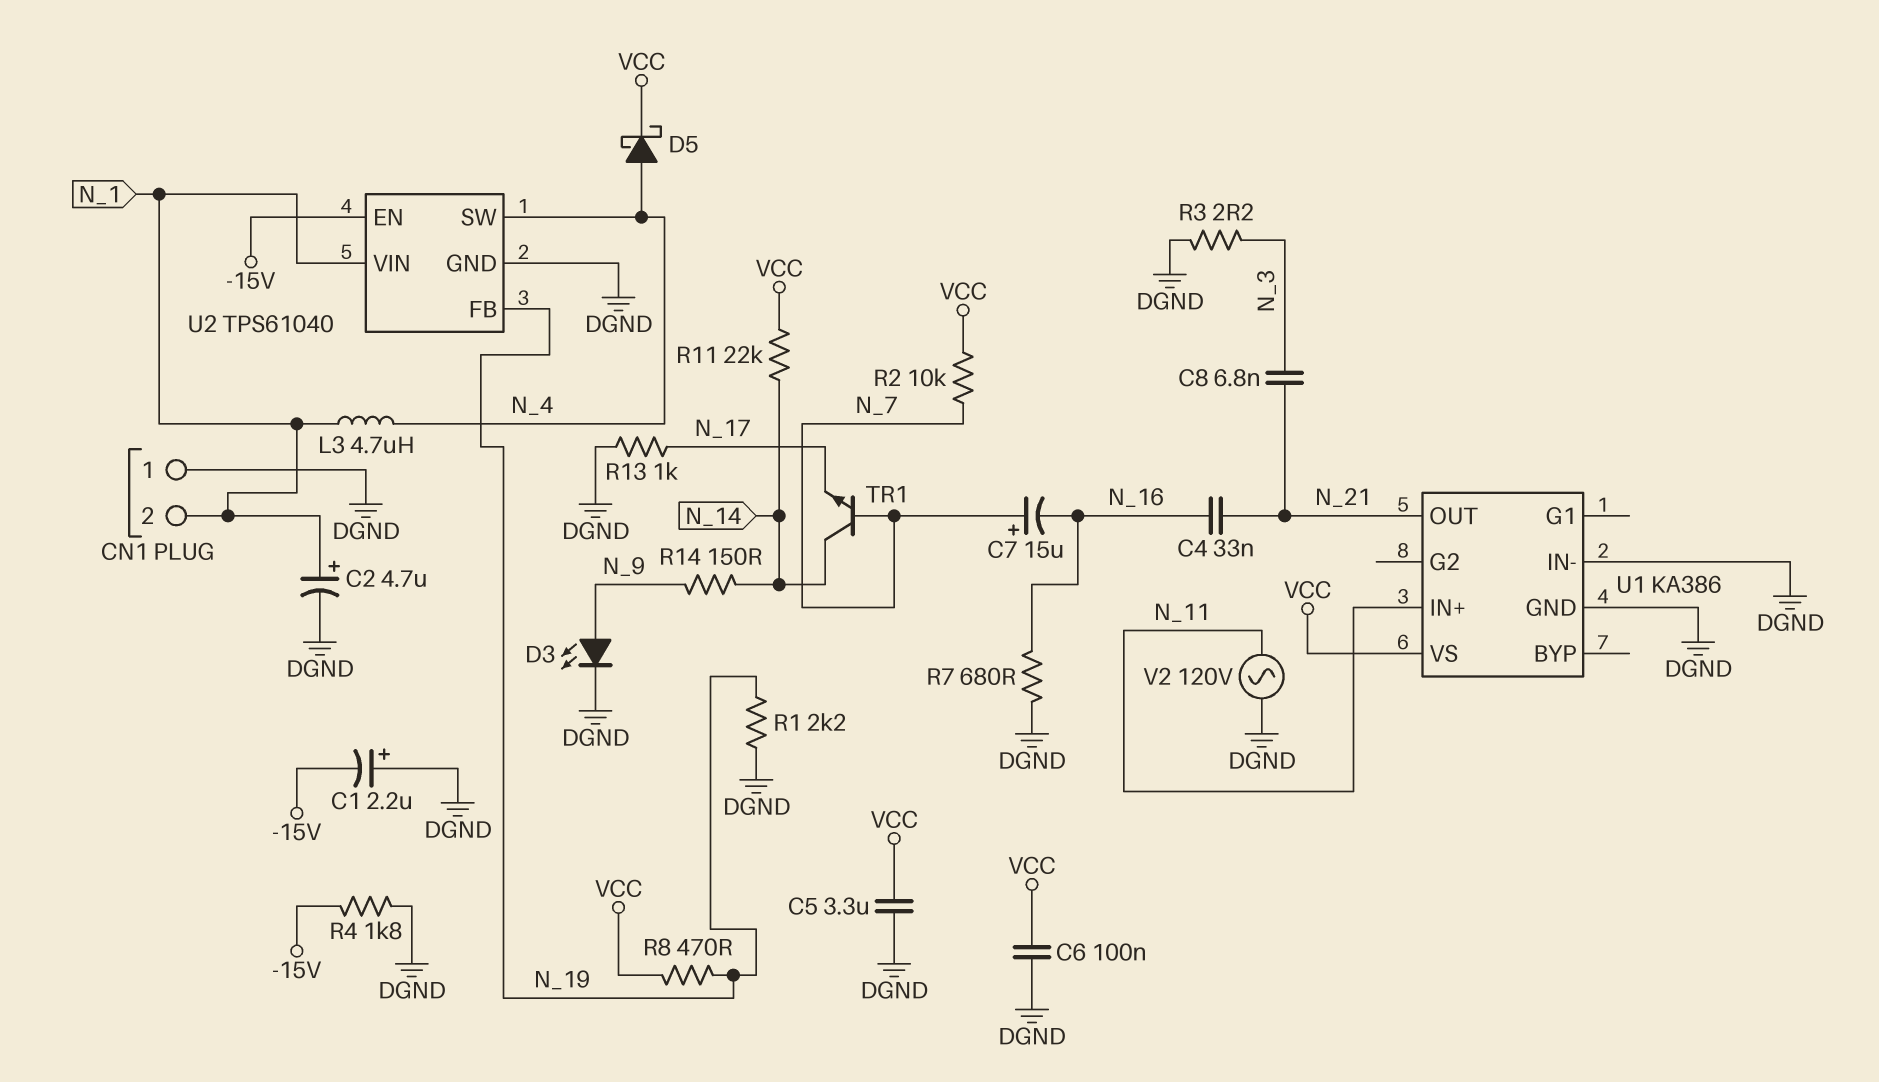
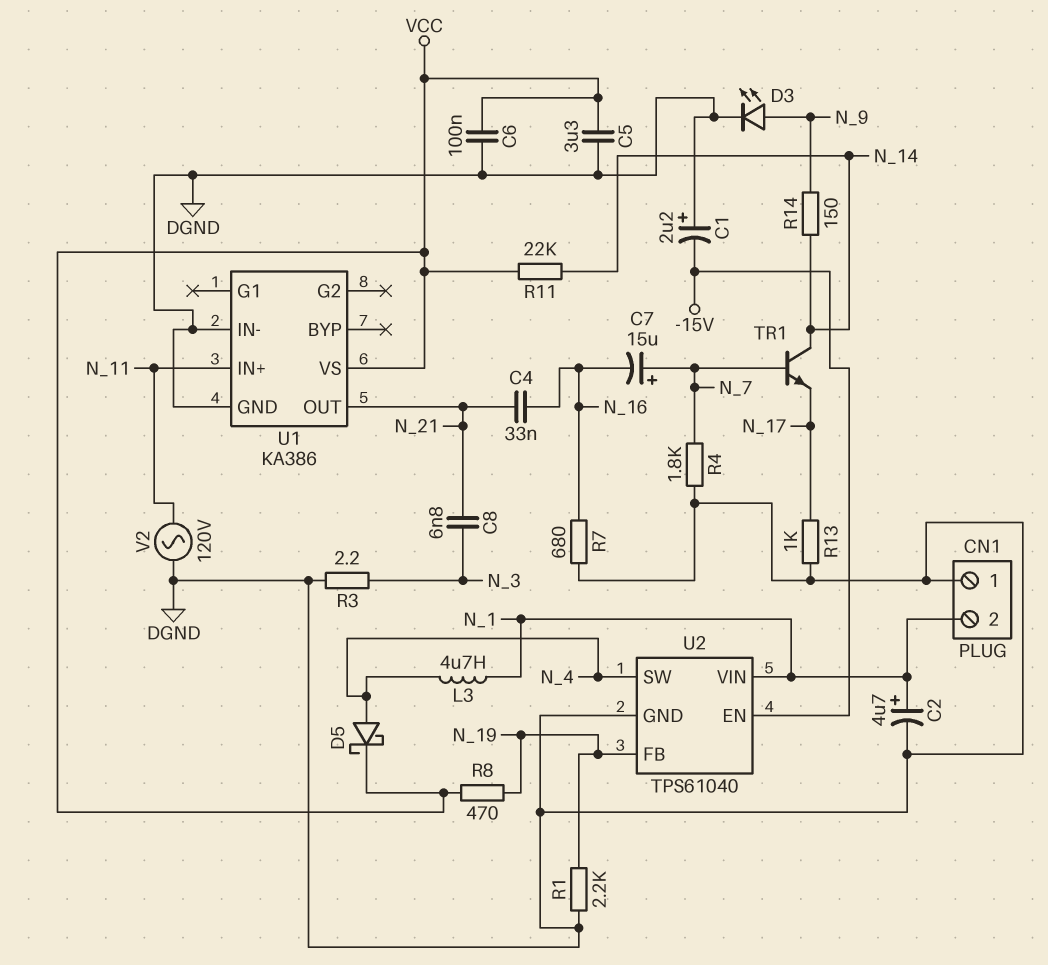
R2: 10k (N_7, VCC) -> none
R4: 1.8k (-15V, DGND) -> 1.8k (DGND, N_7)

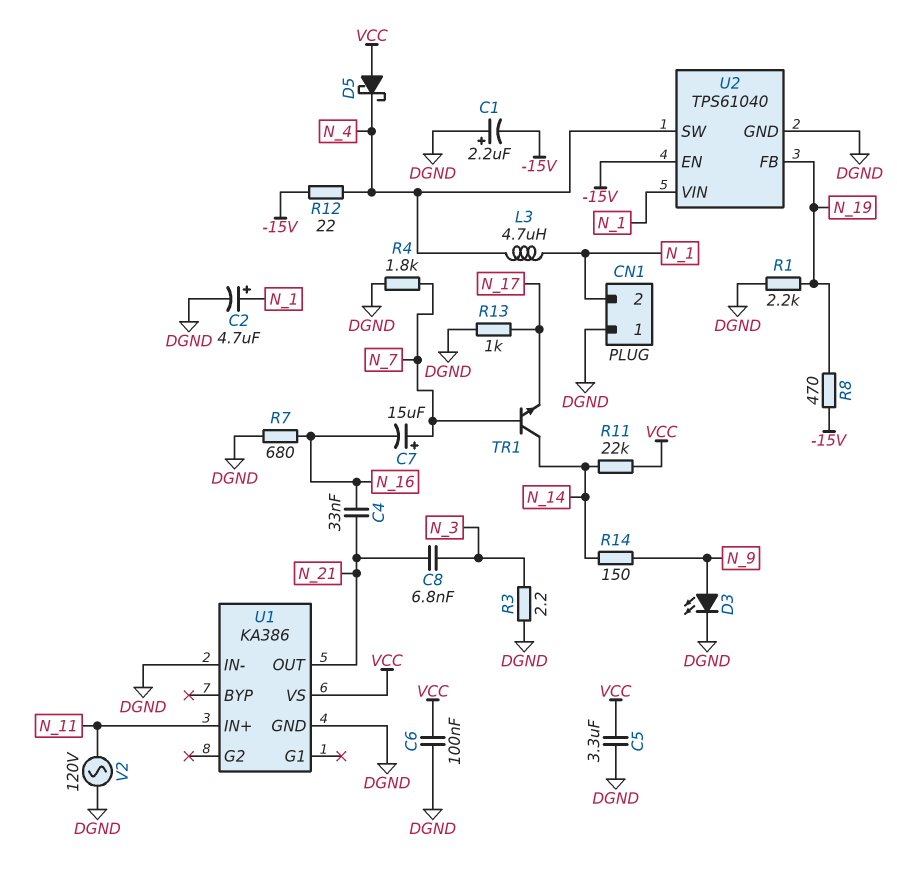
D5: schottky (A N_4, K VCC) -> schottky (A VCC, K N_4)
R8: 470 (N_19, VCC) -> 470 (-15V, N_19)
R12: none -> 22 (-15V, N_4)

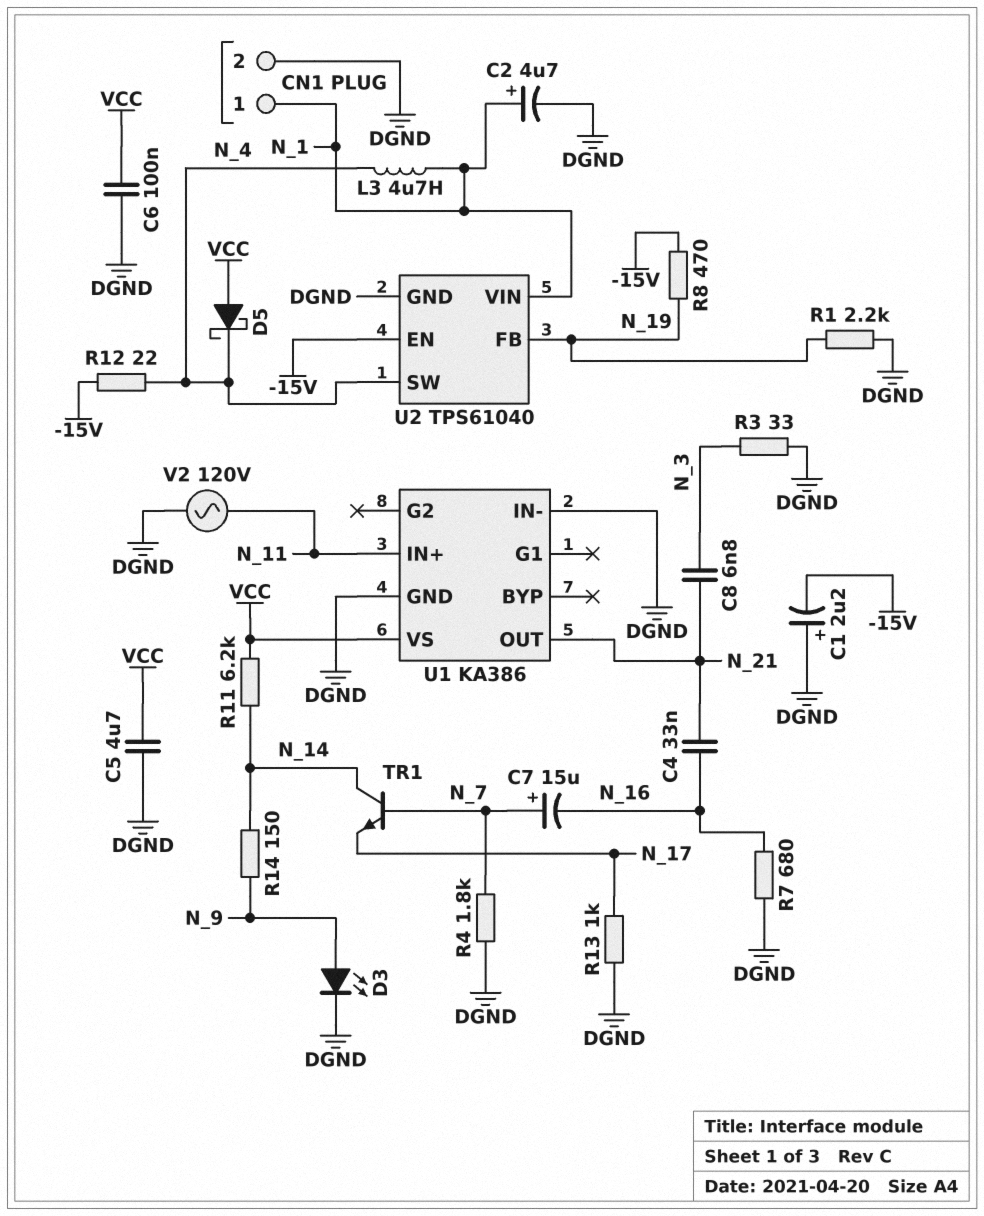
C5: 3.3uF (DGND, VCC) -> 4.7uF (DGND, VCC)
CN1 pin 1: DGND -> N_1
CN1 pin 2: N_1 -> DGND
R3: 2.2 (DGND, N_3) -> 33 (DGND, N_3)
R11: 22k (N_14, VCC) -> 6.2k (N_14, VCC)

